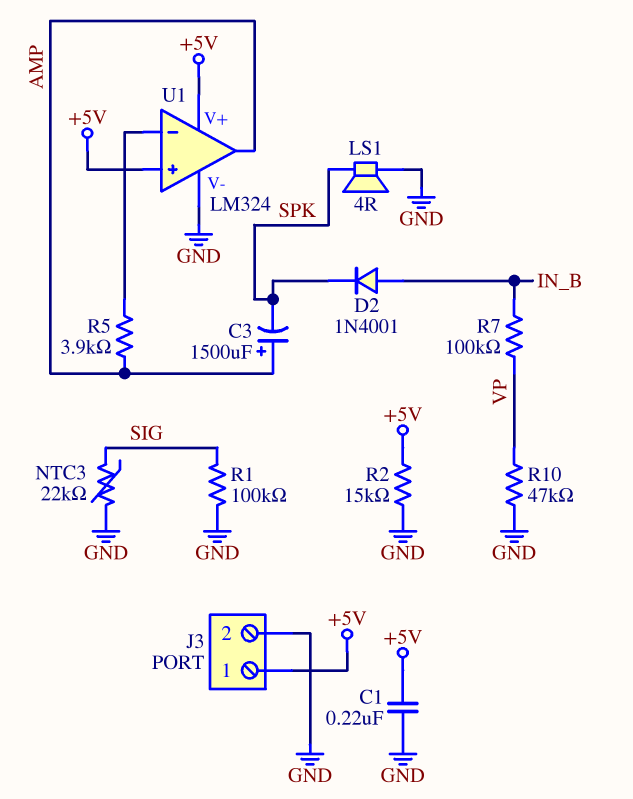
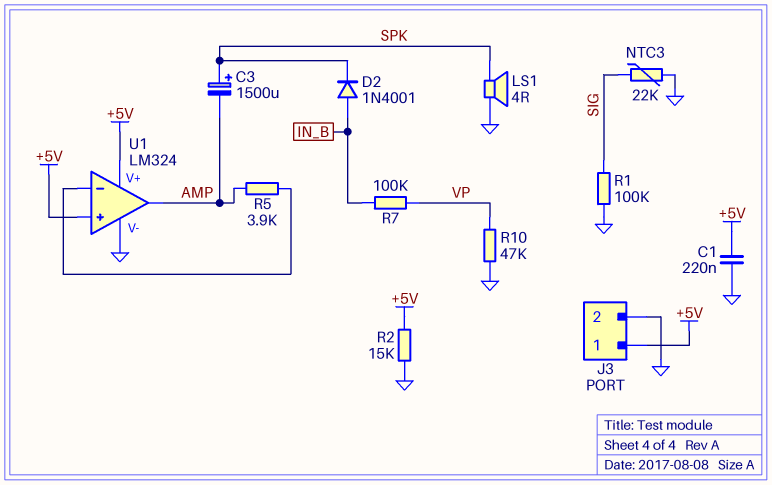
C3: 1500uF (plus AMP, minus SPK) -> 1500uF (plus SPK, minus AMP)

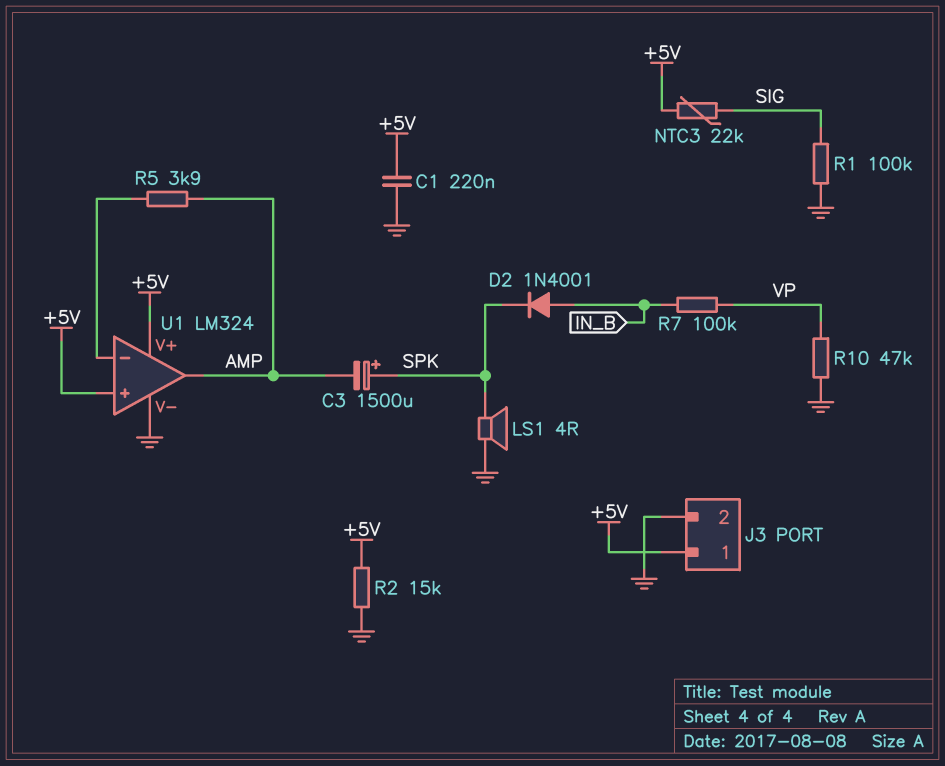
NTC3: 22k (GND, SIG) -> 22k (+5V, SIG)

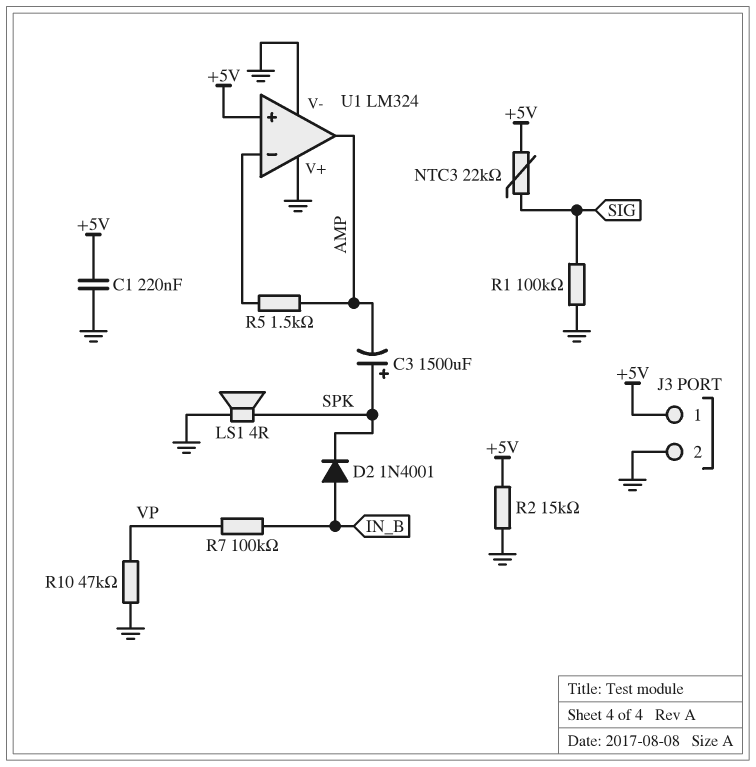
R5: 3.9k (AMP, U1/in-) -> 1.5k (AMP, U1/in-)
U1 pin V+: +5V -> GND

